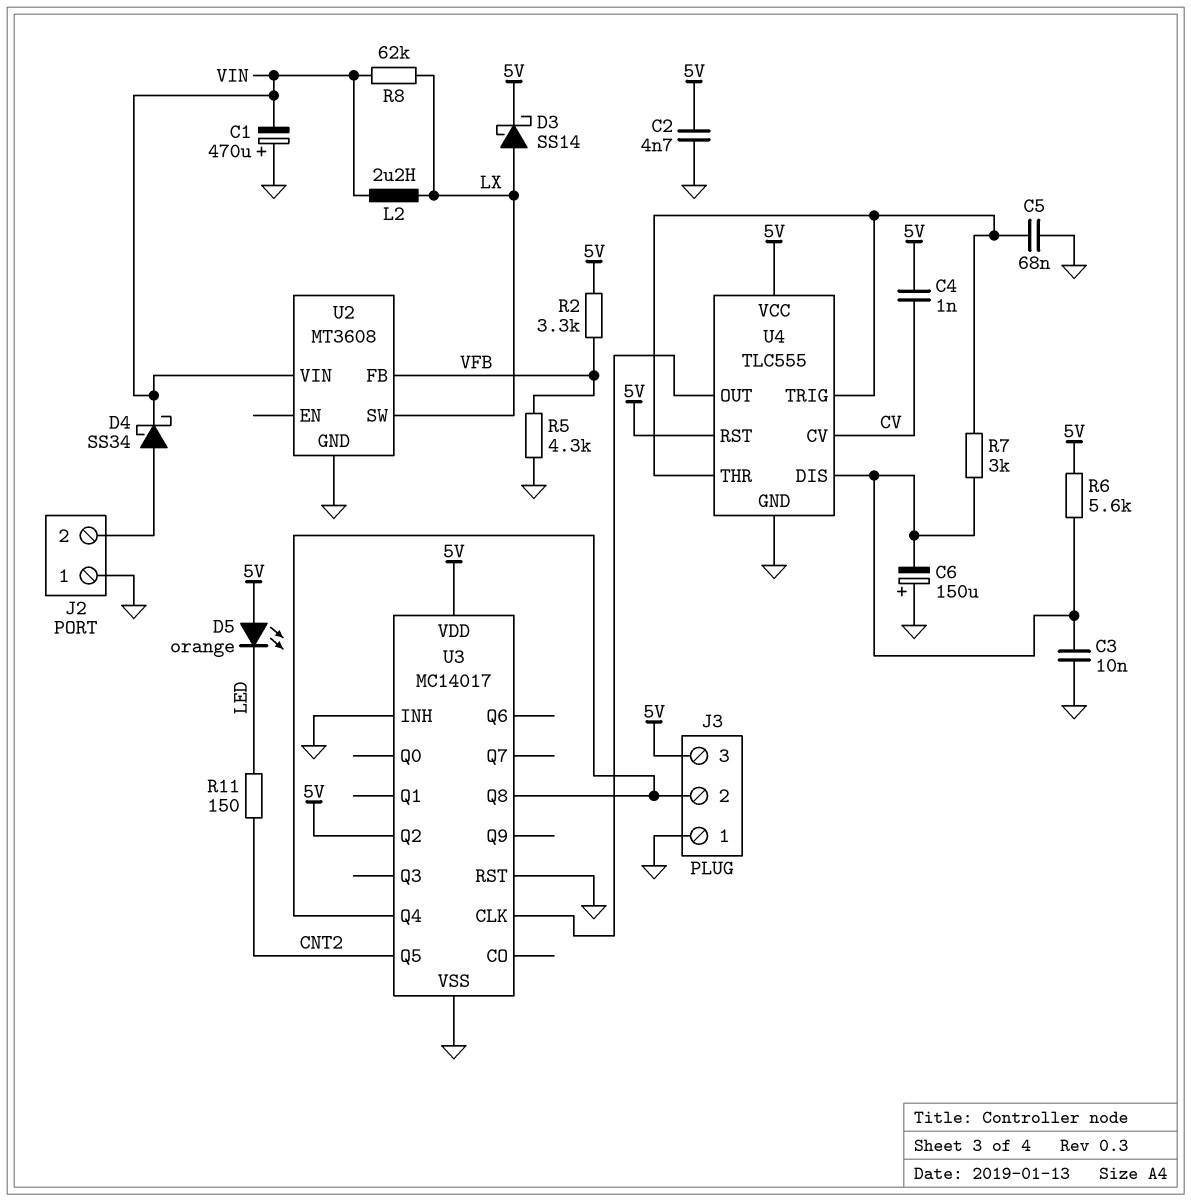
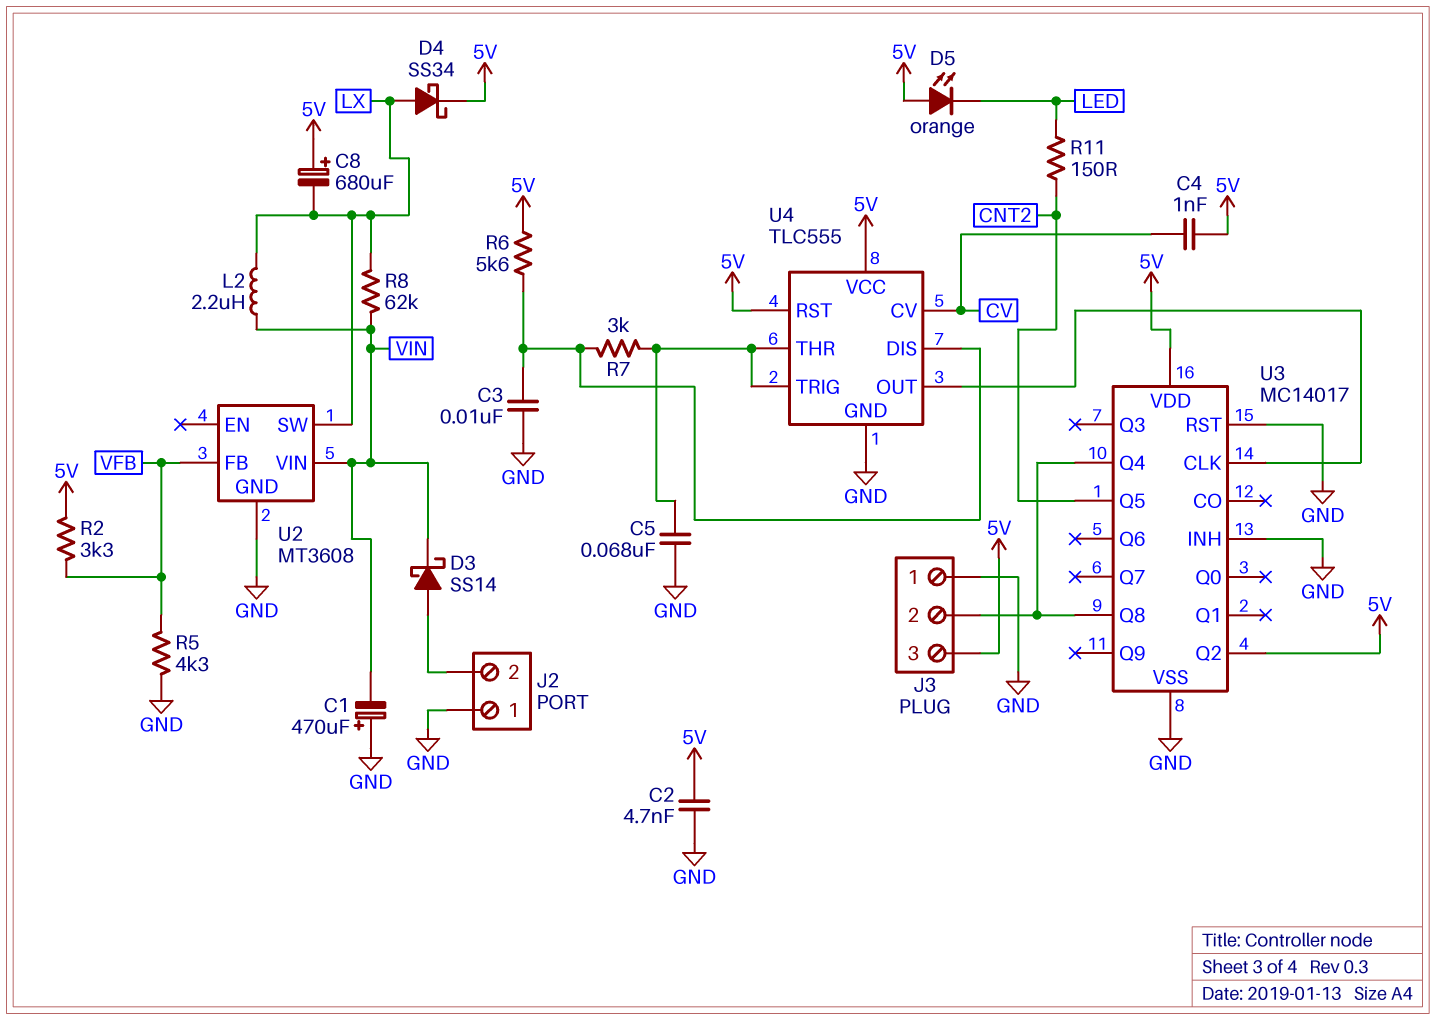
C6: 150uF (plus GND, minus U4/DIS) -> none
C8: none -> 680uF (plus 5V, minus LX)
D3: schottky SS14 (A LX, K 5V) -> schottky SS14 (A J2/2, K VIN)
D4: schottky SS34 (A J2/2, K VIN) -> schottky SS34 (A LX, K 5V)

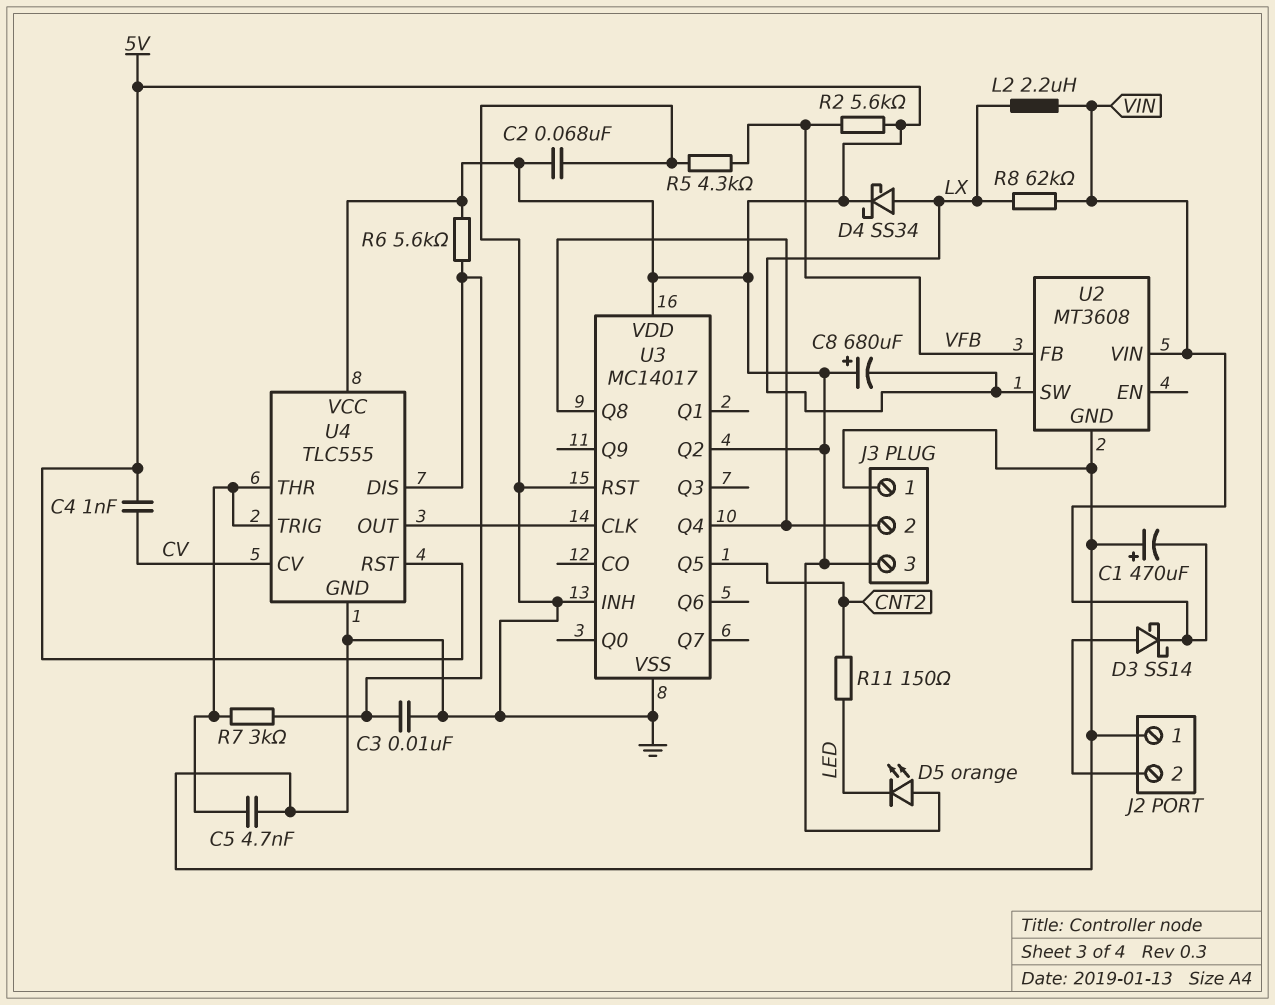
C2: 4.7nF (5V, GND) -> 68nF (5V, GND)
C5: 68nF (GND, U4/THR) -> 4.7nF (GND, U4/THR)
R2: 3.3k (5V, VFB) -> 5.6k (5V, VFB)

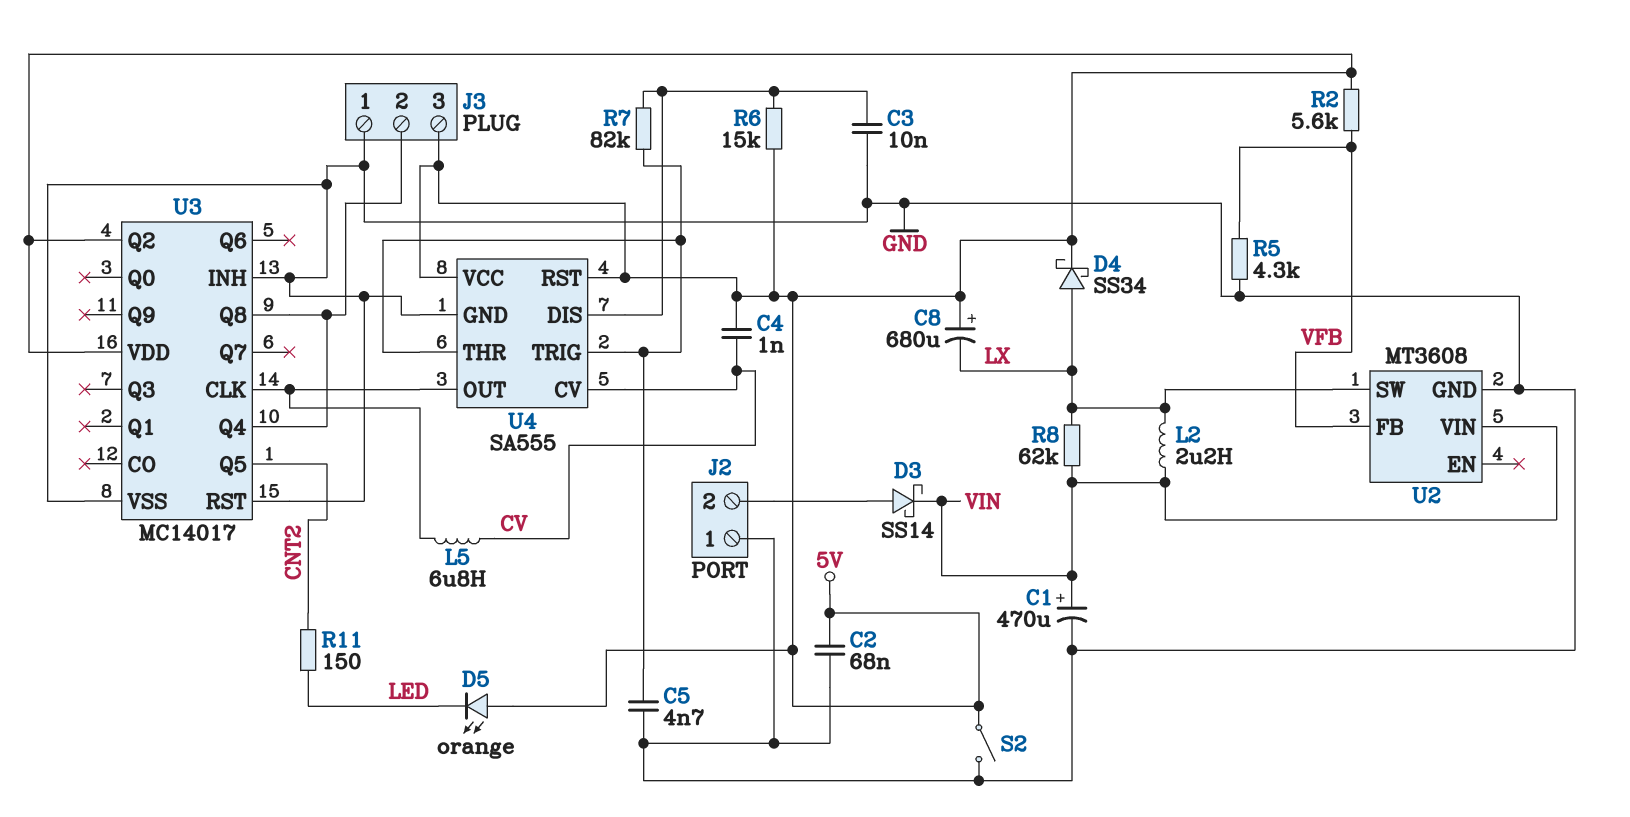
C1: 470uF (plus GND, minus VIN) -> 470uF (plus VIN, minus GND)
L5: none -> 6.8uH (CV, U3/CLK)
R6: 5.6k (5V, U4/DIS) -> 15k (5V, U4/DIS)
R7: 3k (U4/DIS, U4/THR) -> 82k (U4/DIS, U4/THR)
S2: none -> switch (5V, GND)
U4: TLC555 -> SA555

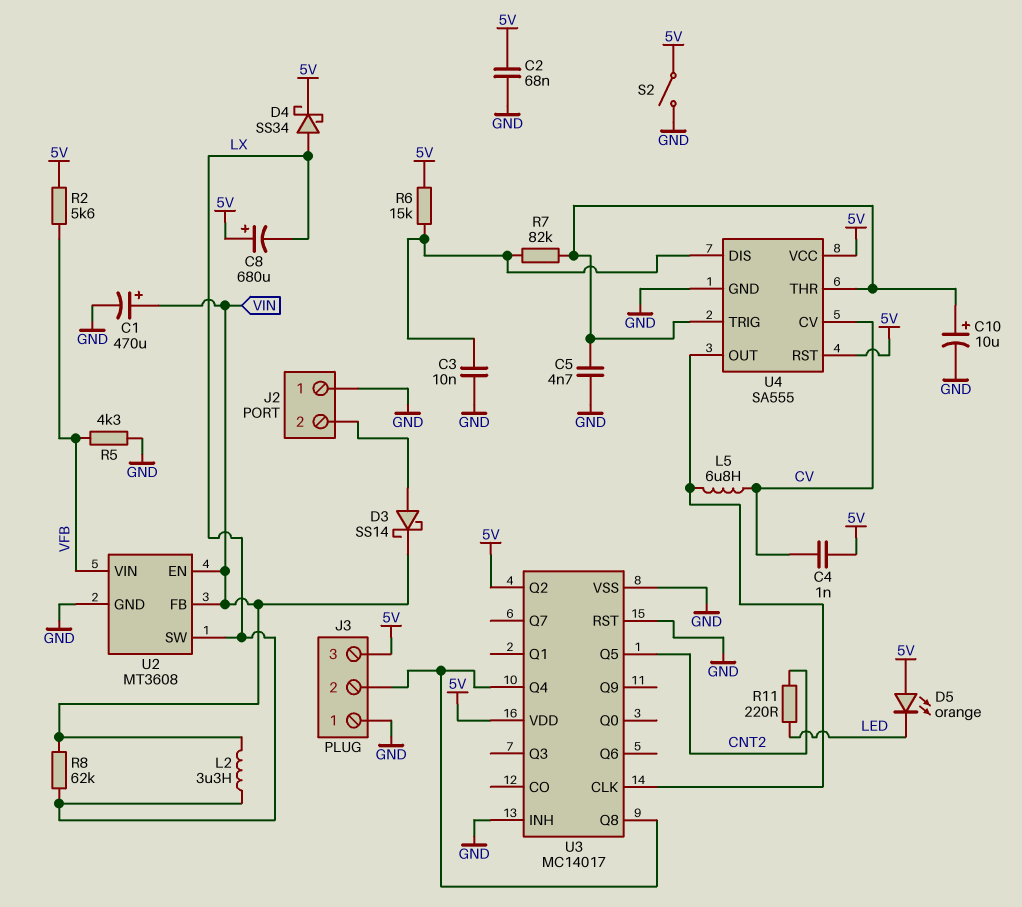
C10: none -> 10uF (plus U4/THR, minus GND)
L2: 2.2uH (LX, VIN) -> 3.3uH (LX, VIN)
R11: 150 (CNT2, LED) -> 220 (CNT2, LED)
U2 pin EN: none -> VIN
U2 pin FB: VFB -> VIN
U2 pin VIN: VIN -> VFB

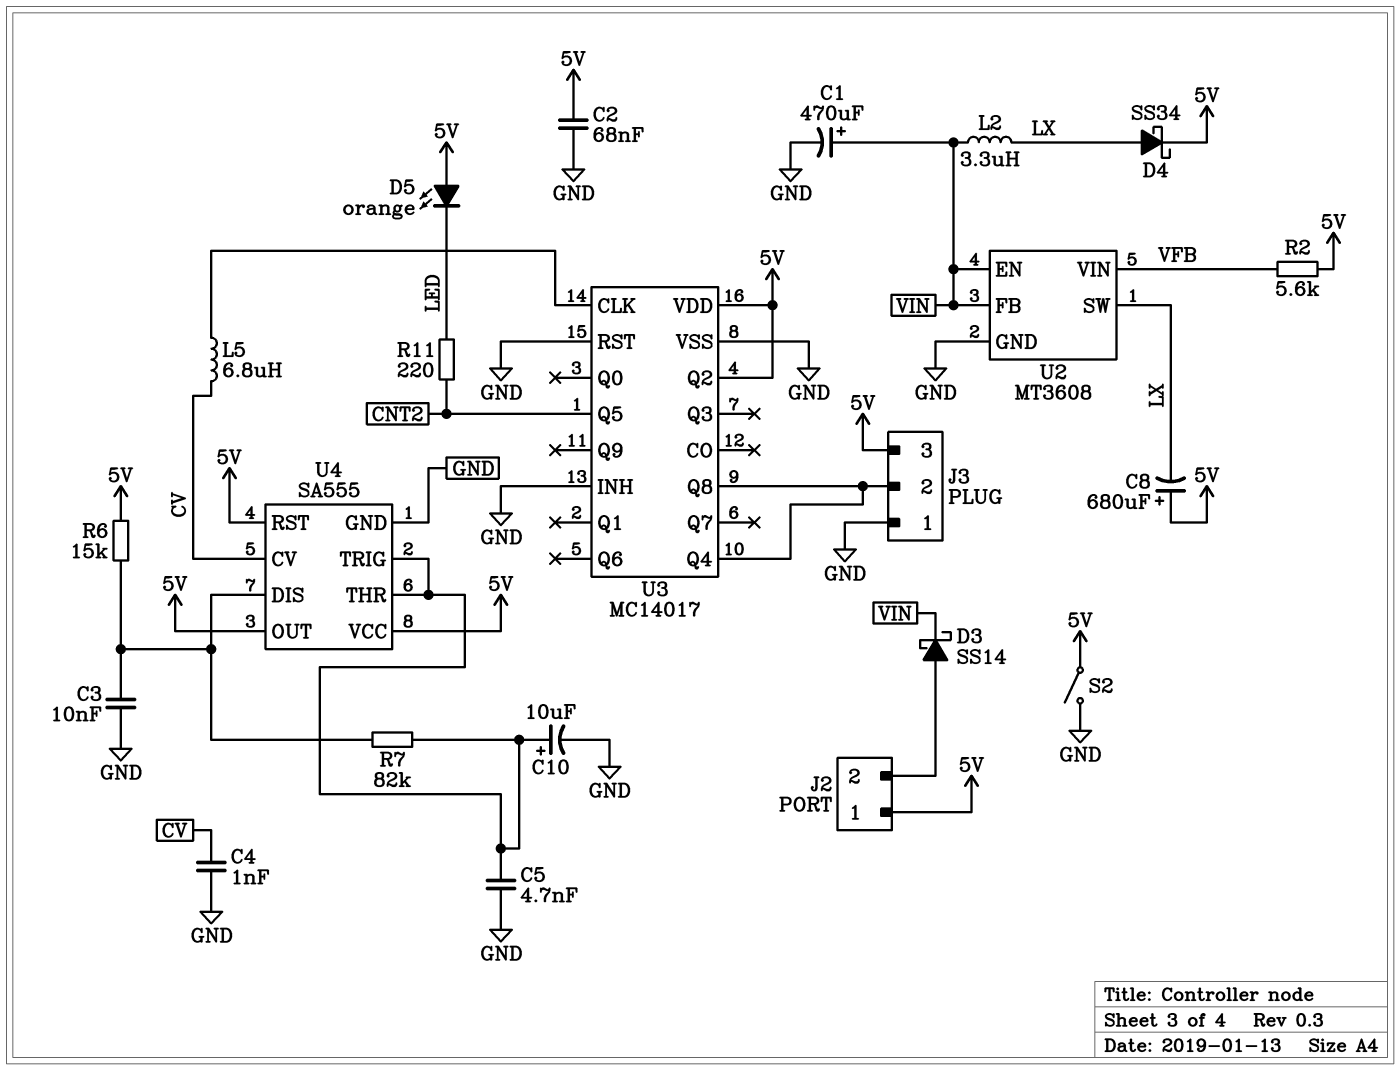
C4: 1nF (5V, CV) -> 1nF (CV, GND)
J2 pin 1: GND -> 5V
R5: 4.3k (GND, VFB) -> none
R8: 62k (LX, VIN) -> none
U4 pin OUT: U3/CLK -> 5V

